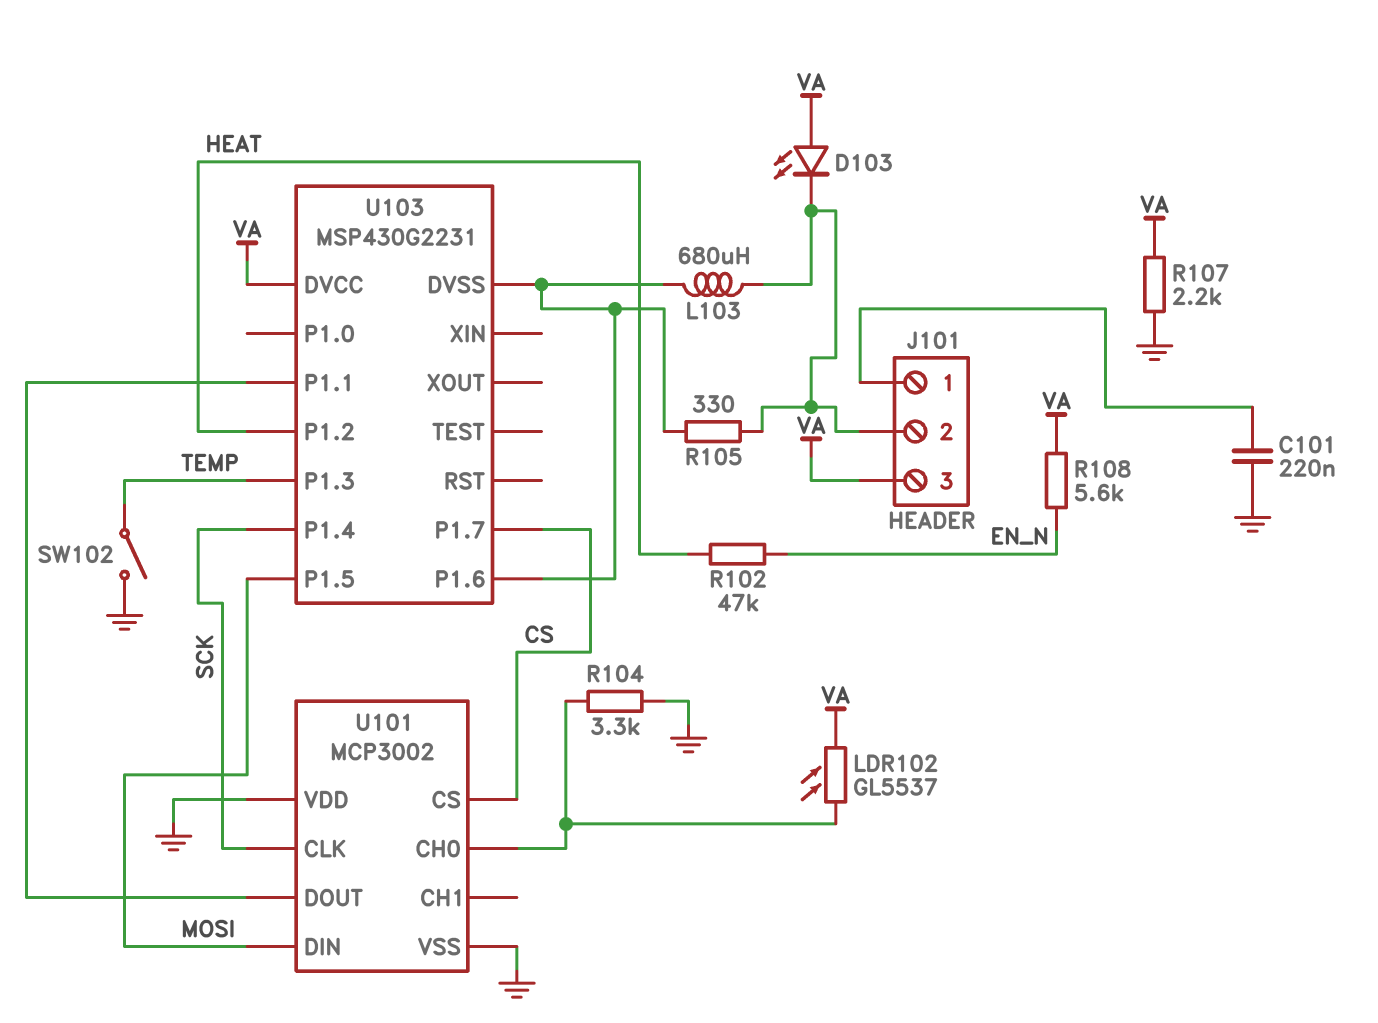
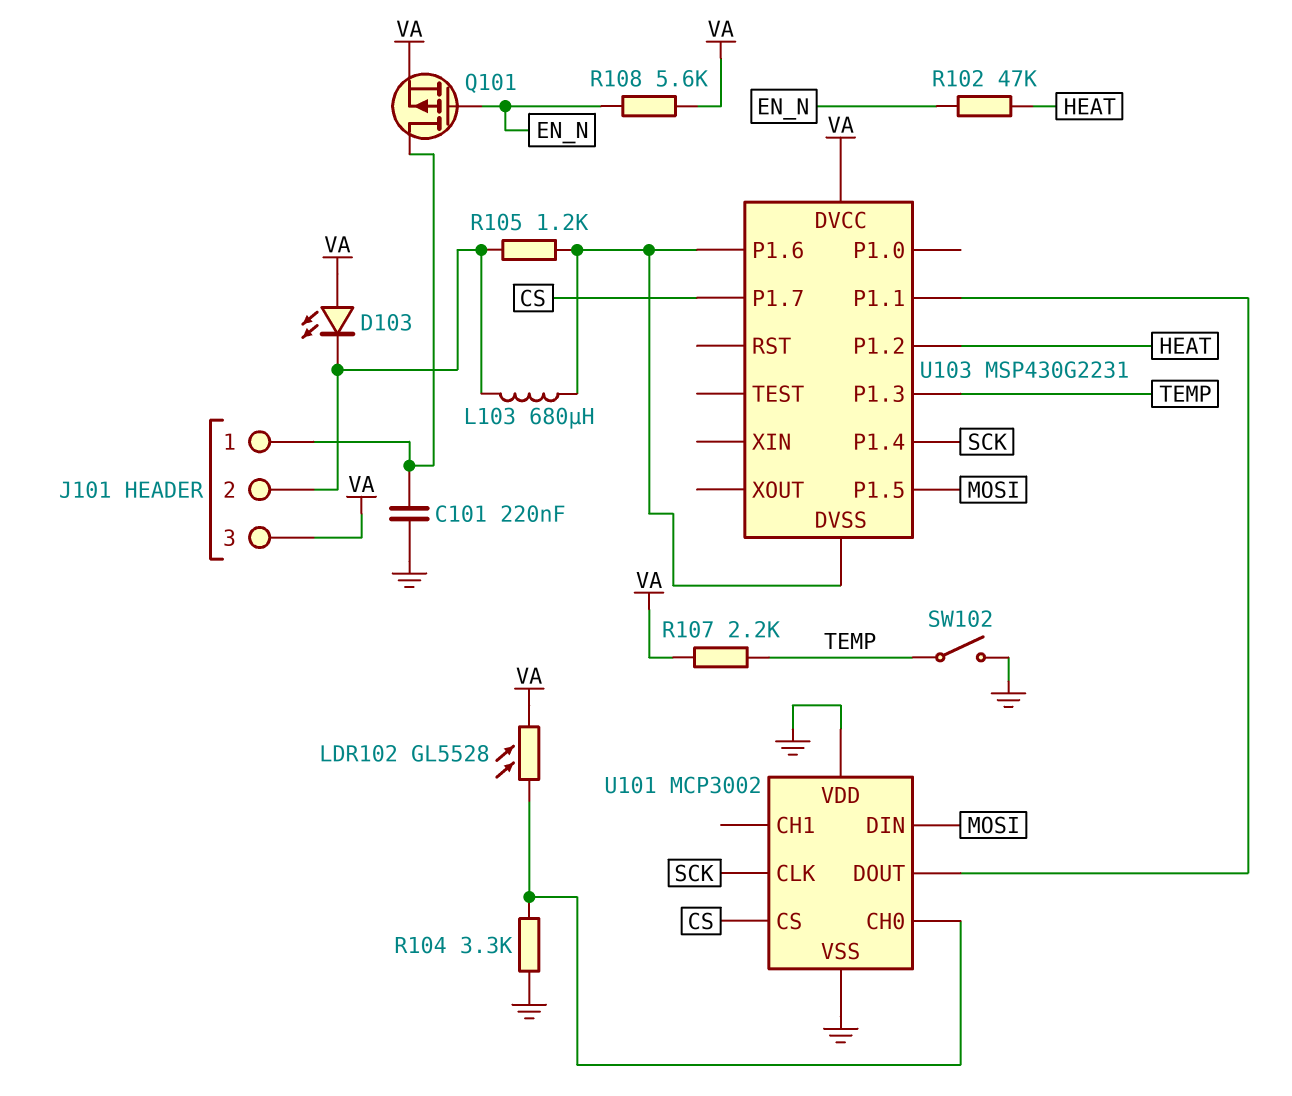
LDR102: GL5537 (U101/CH0, VA) -> GL5528 (U101/CH0, VA)
Q101: none -> PMOS (G EN_N, D J101/1, S VA)
R105: 330 (J101/2, U103/DVSS) -> 1.2k (J101/2, U103/DVSS)
R107: 2.2k (GND, VA) -> 2.2k (TEMP, VA)

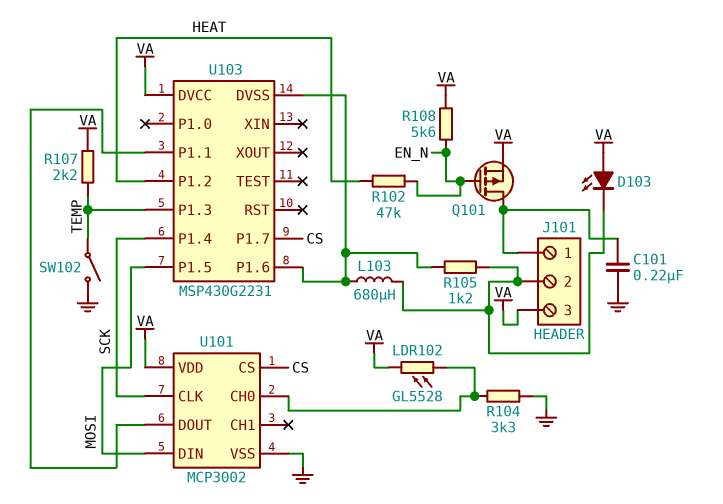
U101 pin VDD: GND -> VA

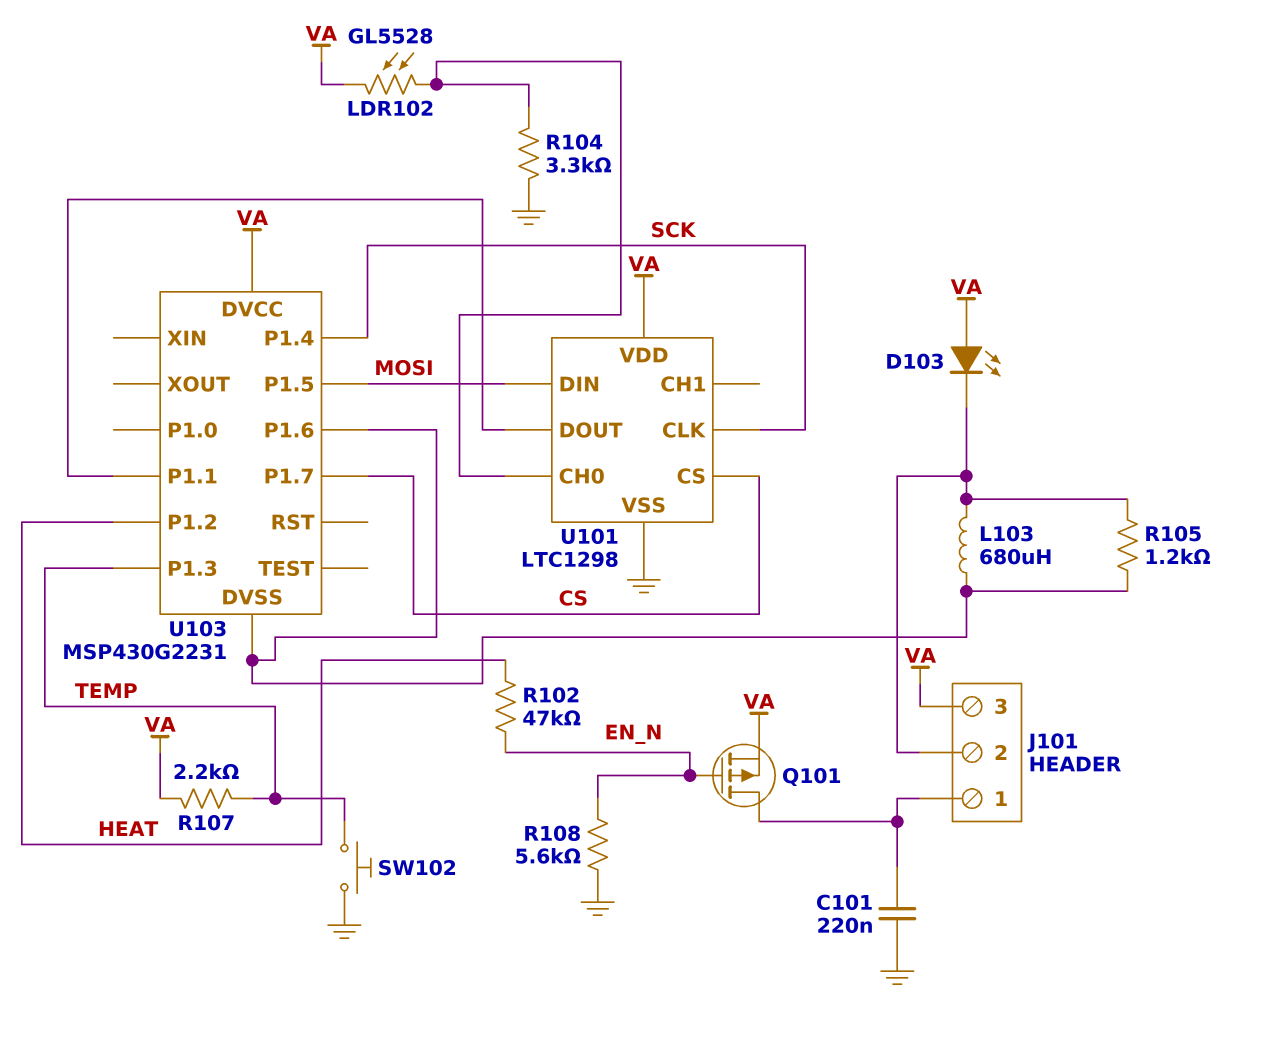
R108: 5.6k (EN_N, VA) -> 5.6k (EN_N, GND)
SW102: switch (GND, TEMP) -> button (GND, TEMP)
U101: MCP3002 -> LTC1298

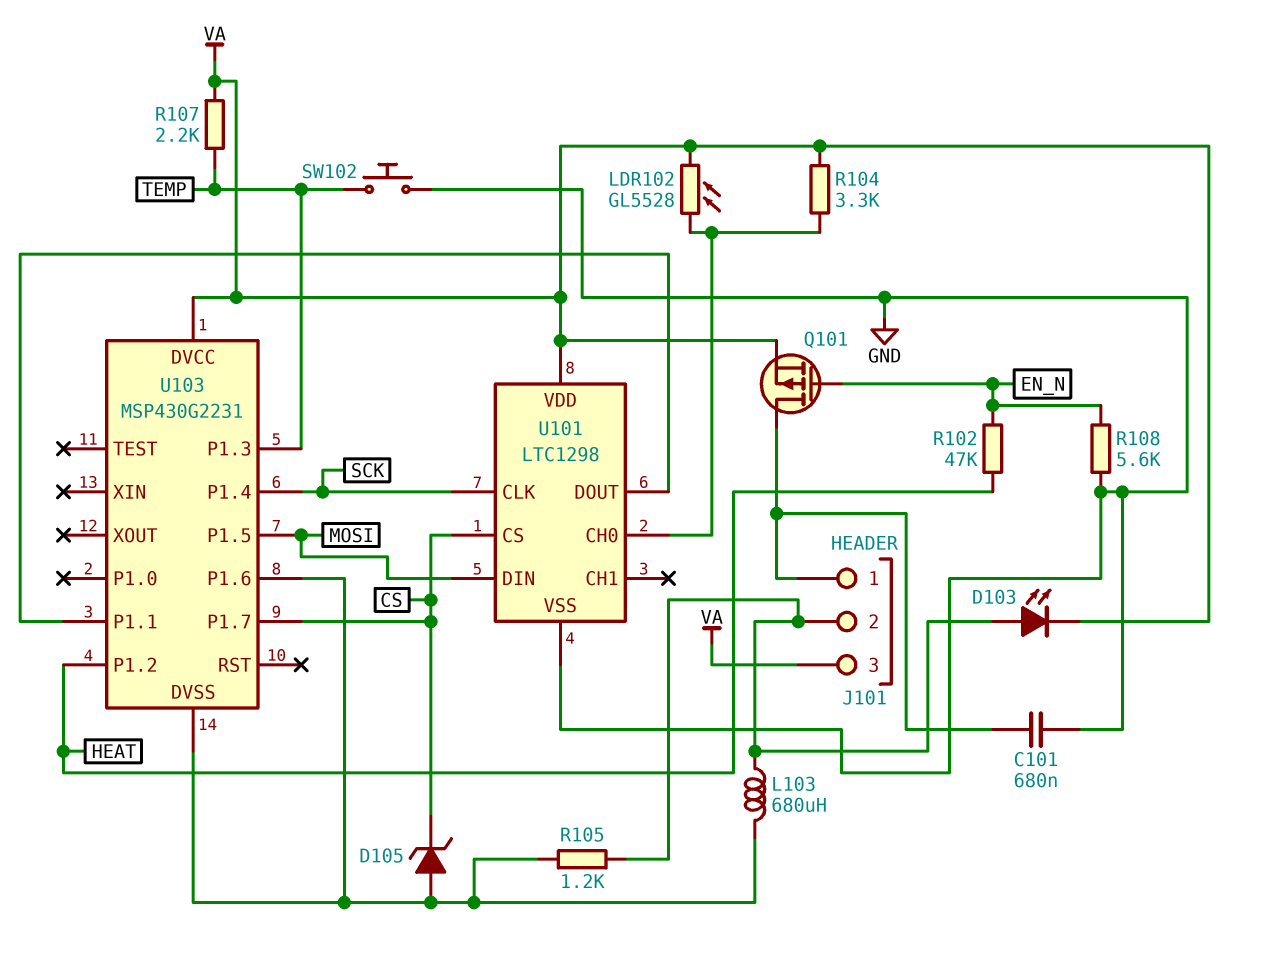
C101: 220nF (GND, J101/1) -> 680nF (GND, J101/1)
D103: LED (A VA, K J101/2) -> LED (A J101/2, K VA)
D105: none -> zener (A U103/DVSS, K CS)
R104: 3.3k (GND, U101/CH0) -> 3.3k (U101/CH0, VA)

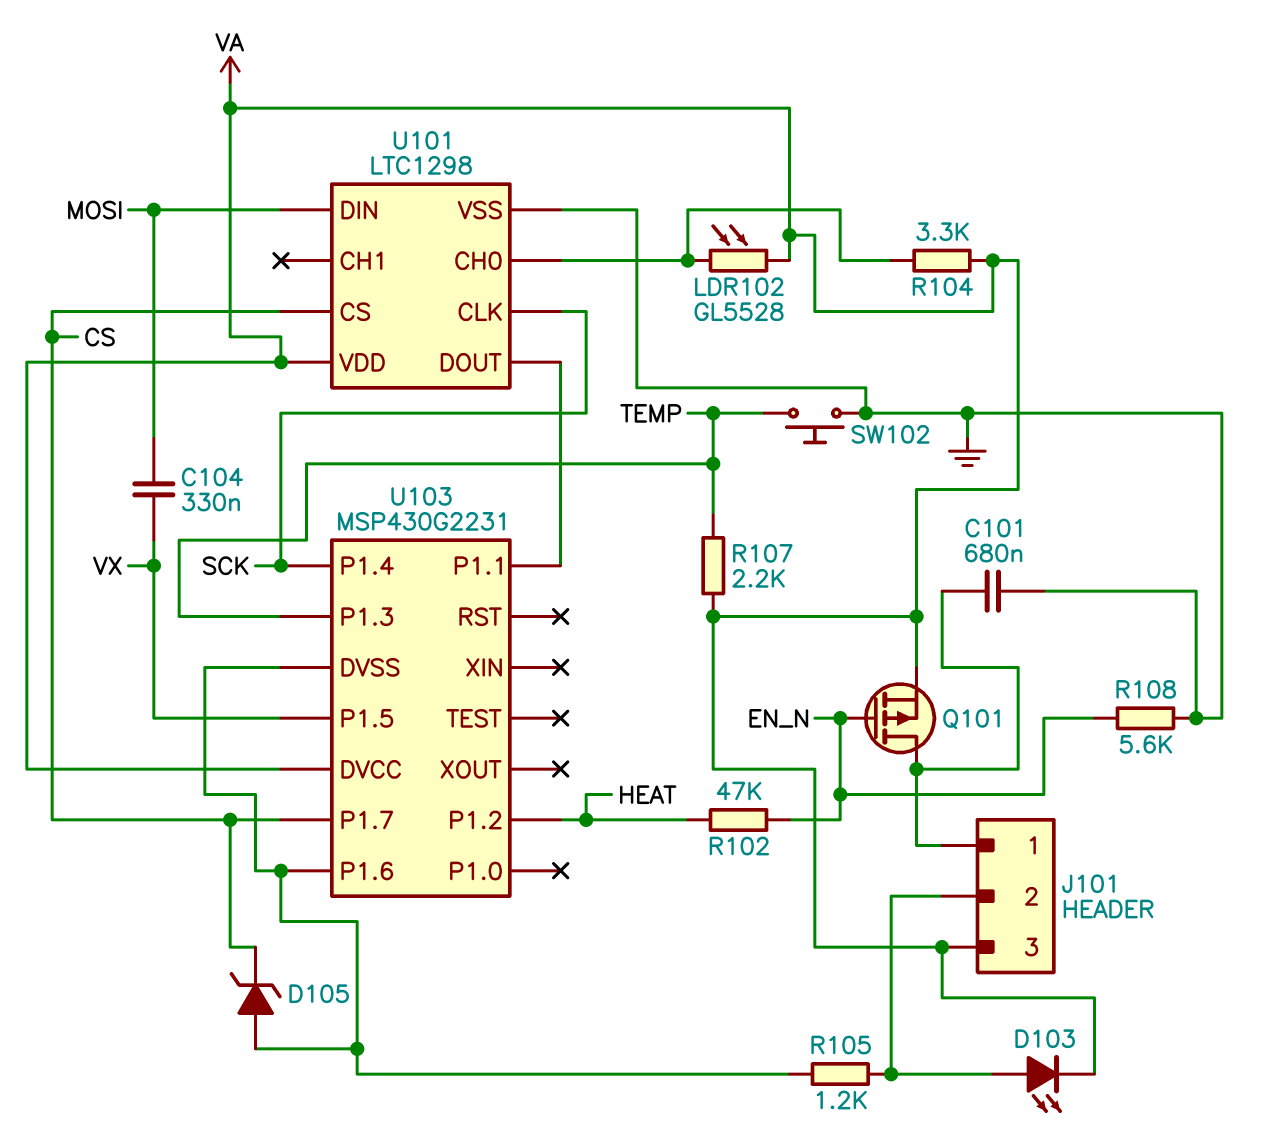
C104: none -> 330nF (MOSI, VX)
L103: 680uH (J101/2, U103/DVSS) -> none
U103 pin P1.5: MOSI -> VX

